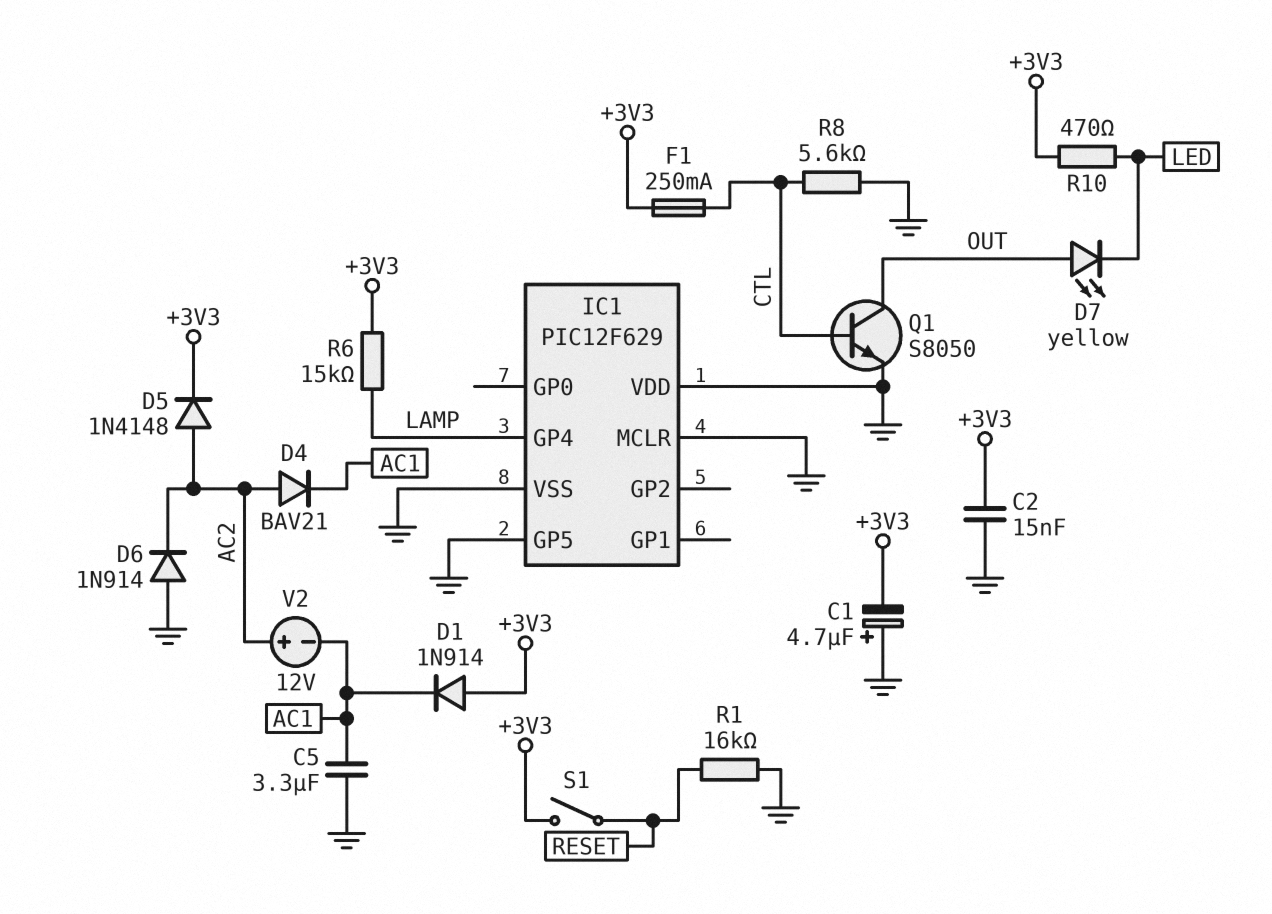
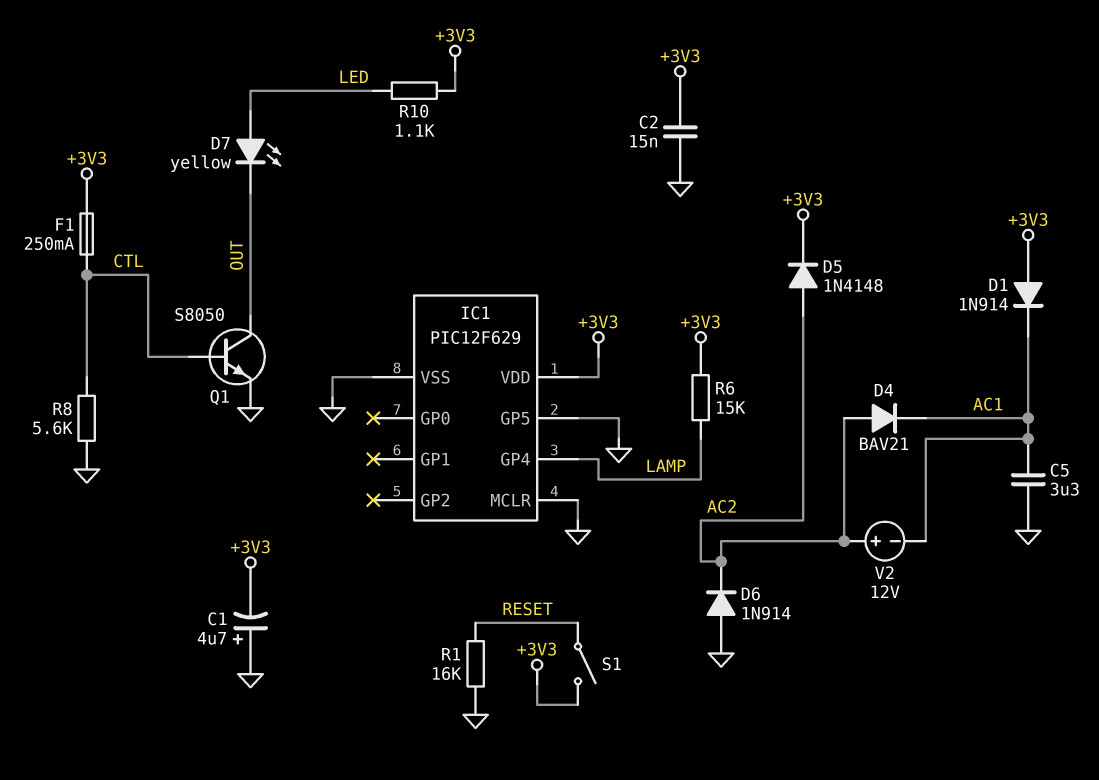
D7: LED yellow (A OUT, K LED) -> LED yellow (A LED, K OUT)
IC1 pin VDD: GND -> +3V3
R10: 470 (+3V3, LED) -> 1.1k (+3V3, LED)

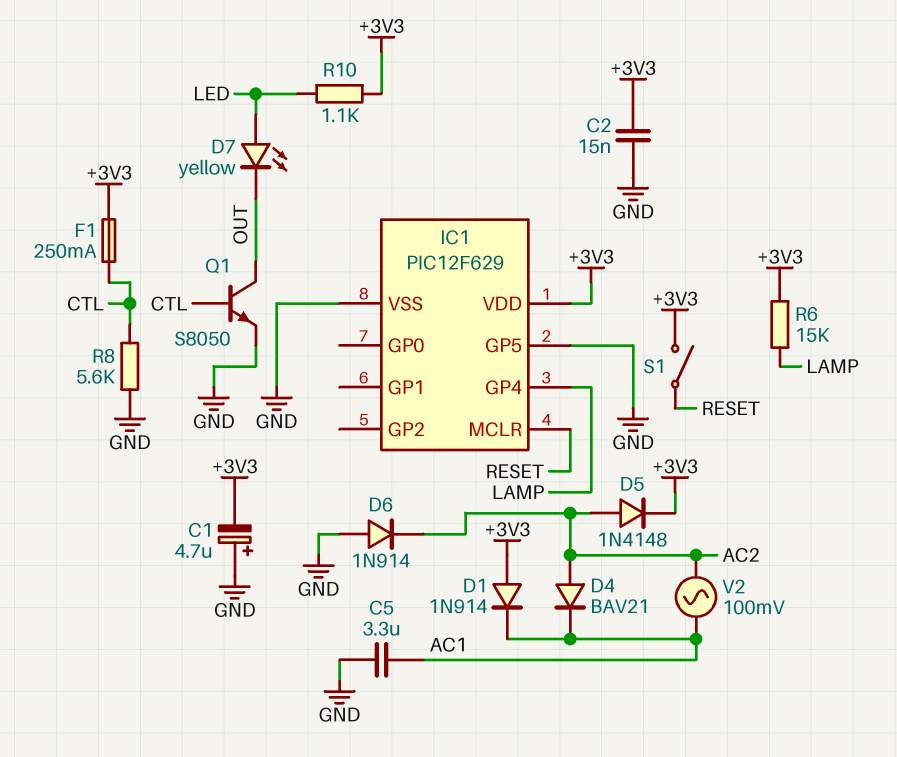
IC1 pin MCLR: GND -> RESET
R1: 16k (GND, RESET) -> none
V2: 12V (plus AC2, minus AC1) -> AC 100mV (AC1, AC2)

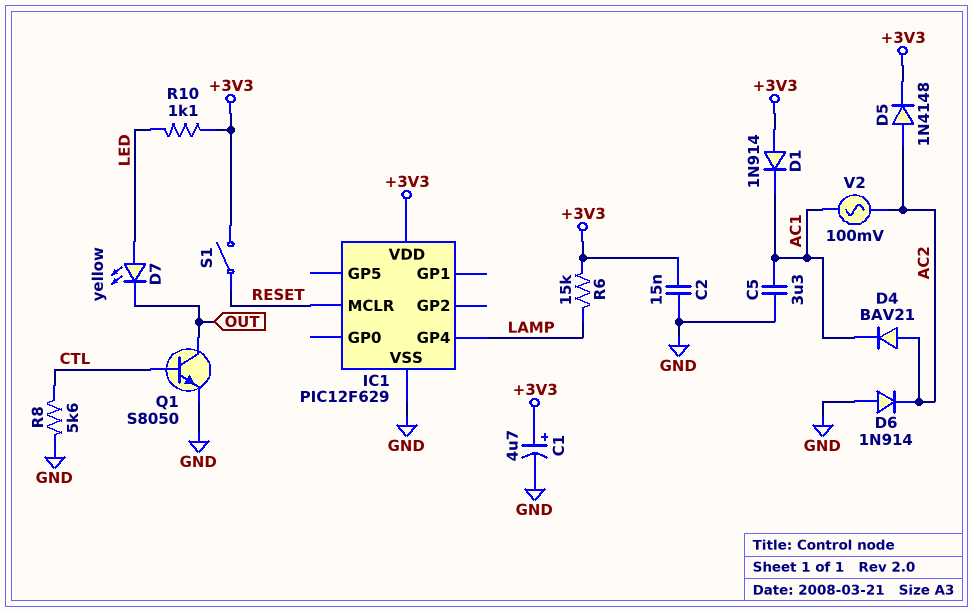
C1: 4.7uF (plus GND, minus +3V3) -> 4.7uF (plus +3V3, minus GND)
F1: 250mA (+3V3, CTL) -> none
IC1 pin GP5: GND -> none

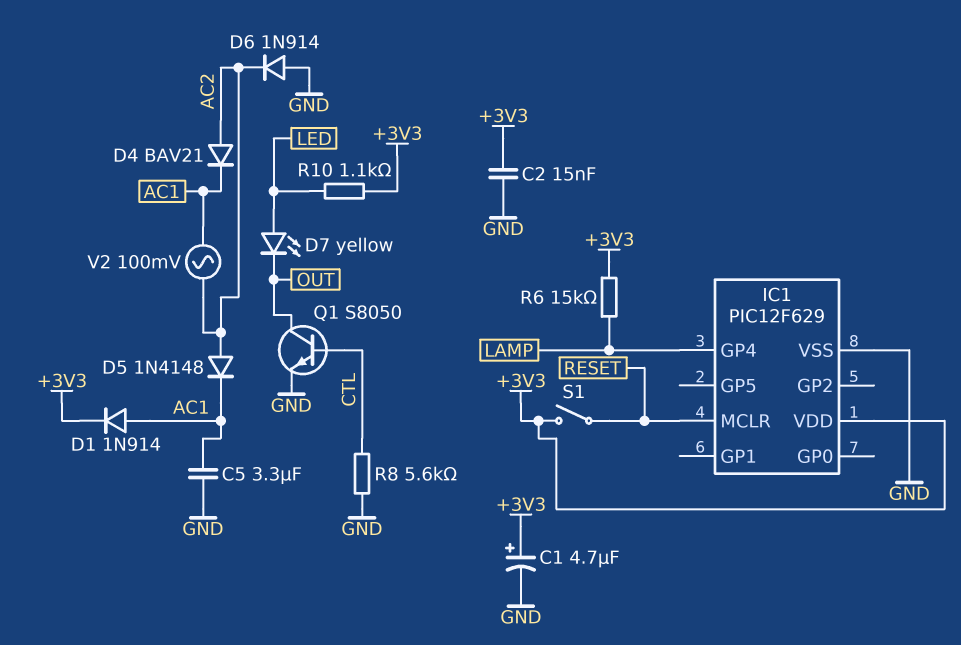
D1: diode 1N914 (A +3V3, K AC1) -> diode 1N914 (A AC1, K +3V3)
D5: diode 1N4148 (A AC2, K +3V3) -> diode 1N4148 (A AC2, K AC1)

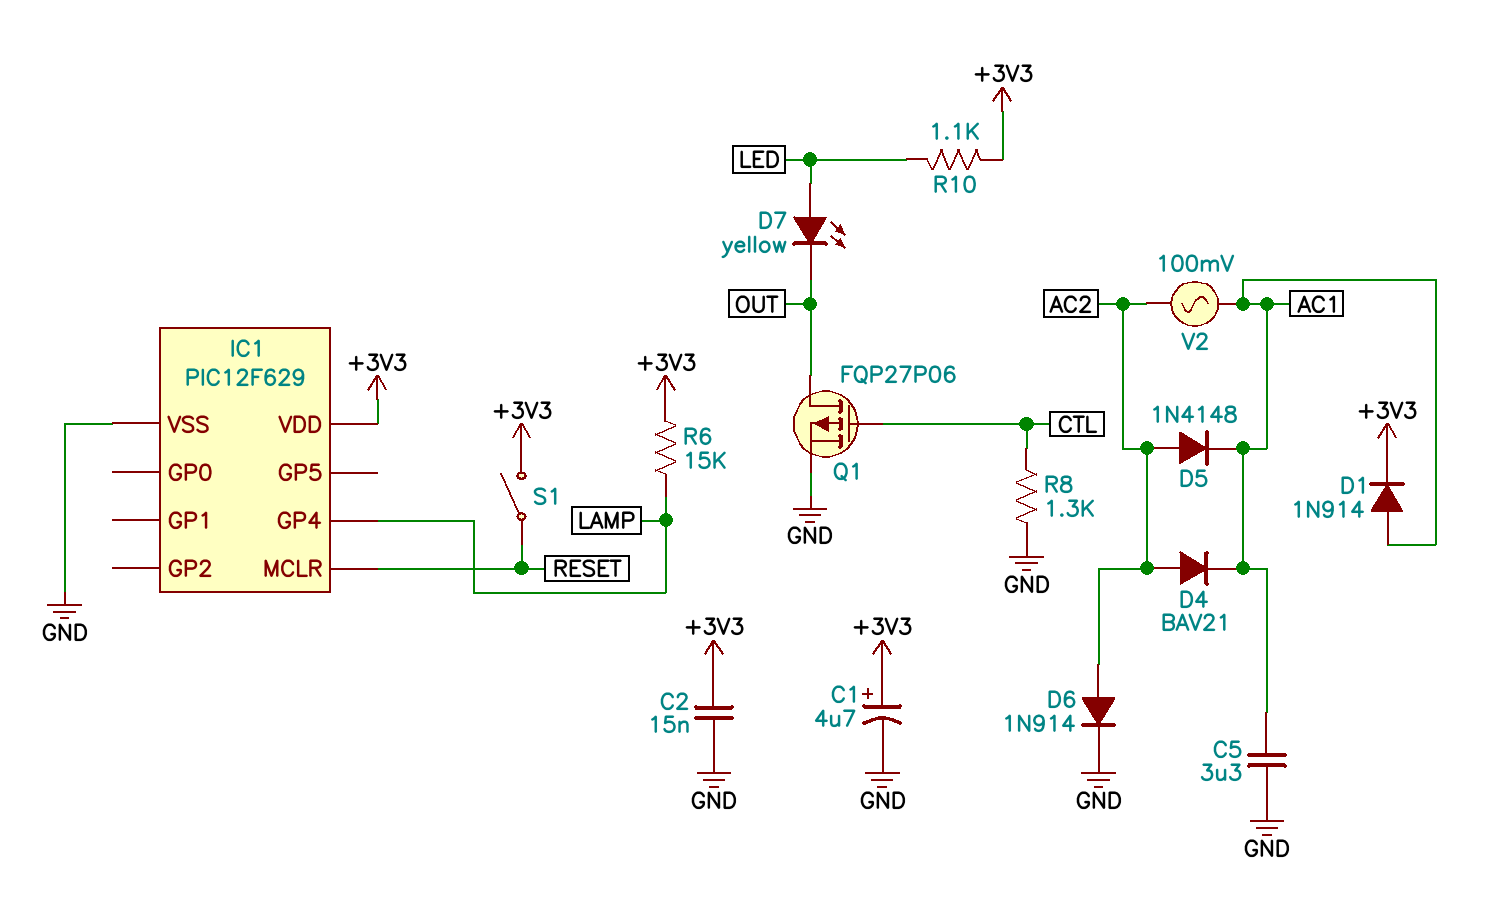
D6: diode 1N914 (A GND, K AC2) -> diode 1N914 (A AC2, K GND)
Q1: NPN S8050 (B CTL, C OUT, E GND) -> PMOS FQP27P06 (G CTL, D OUT, S GND)
R8: 5.6k (CTL, GND) -> 1.3k (CTL, GND)

